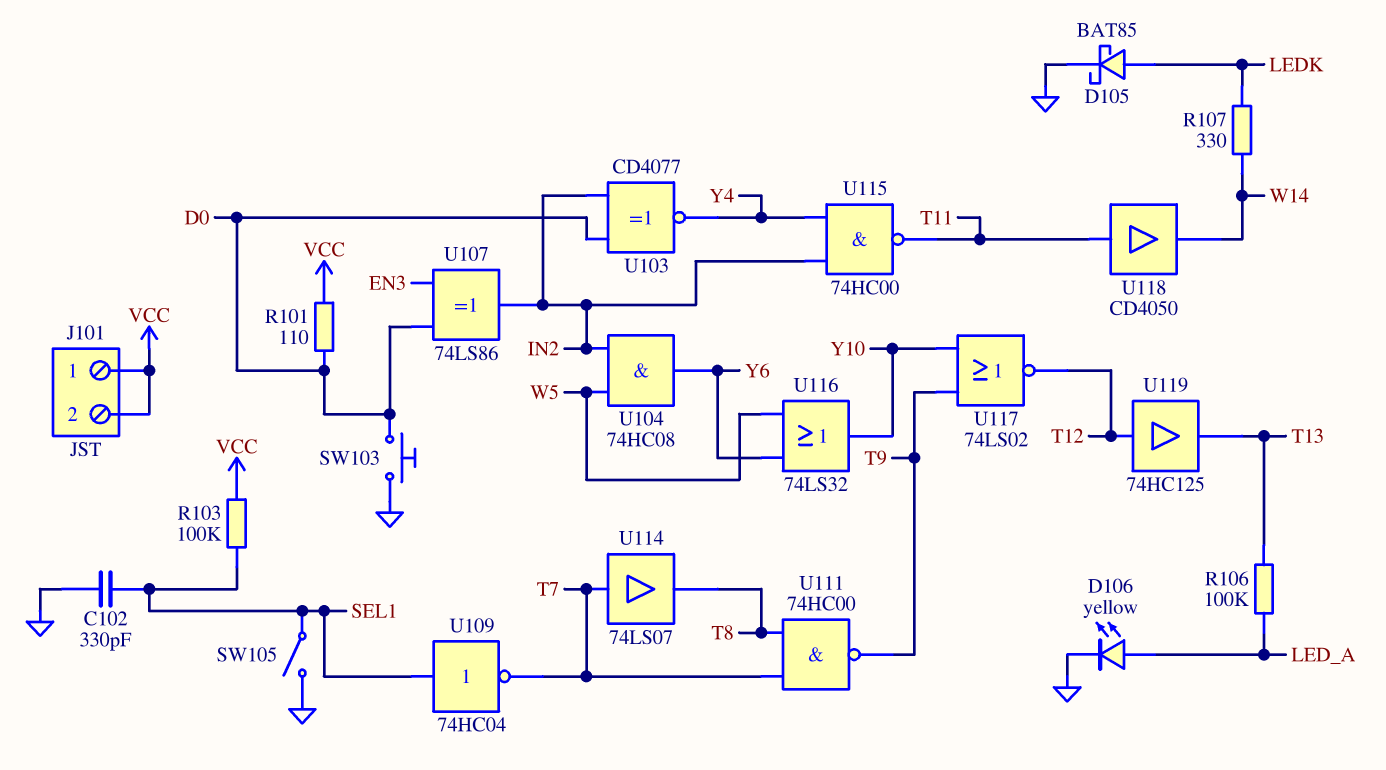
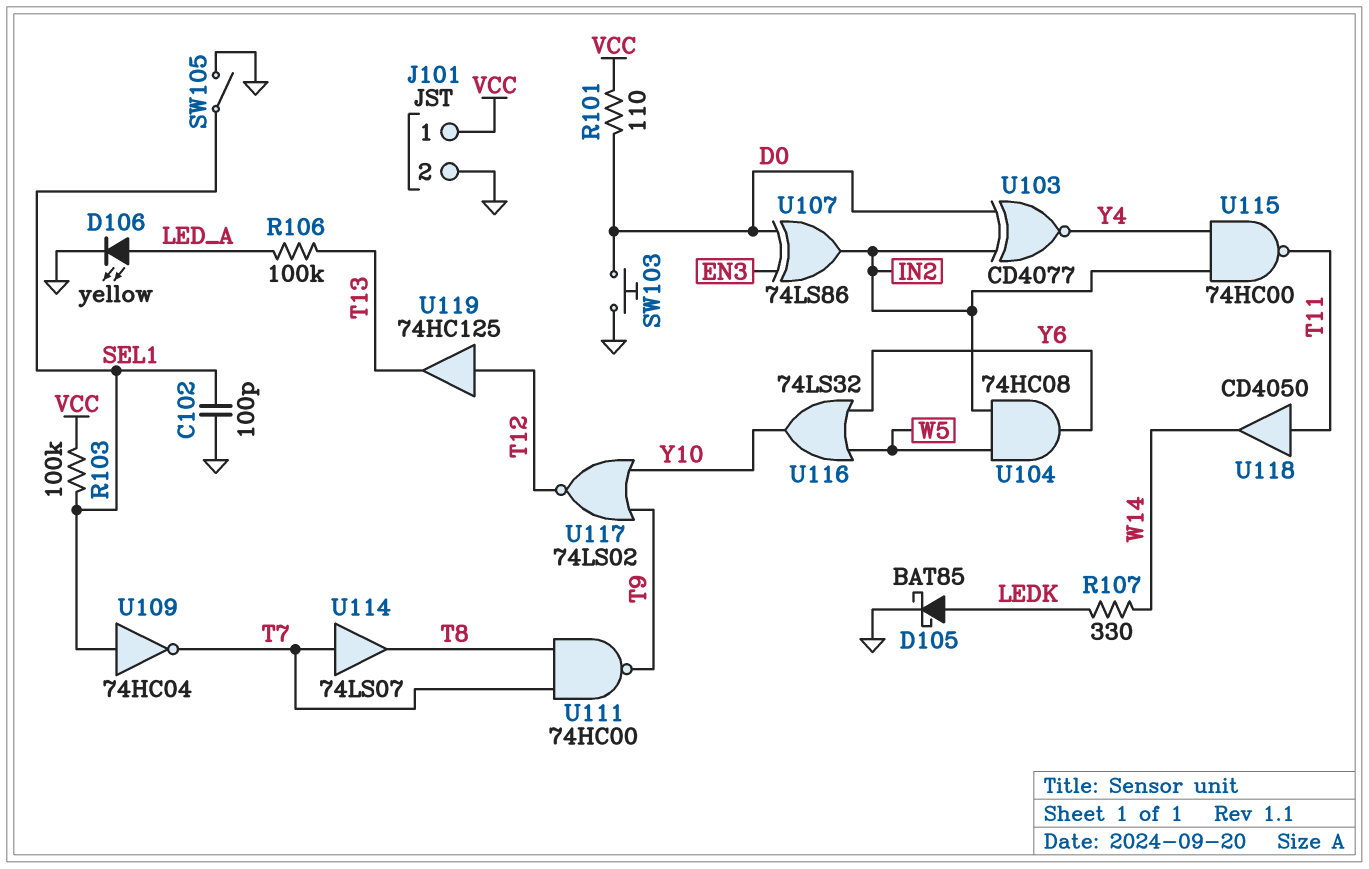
C102: 330pF (GND, SEL1) -> 100pF (GND, SEL1)
J101 pin 2: VCC -> GND

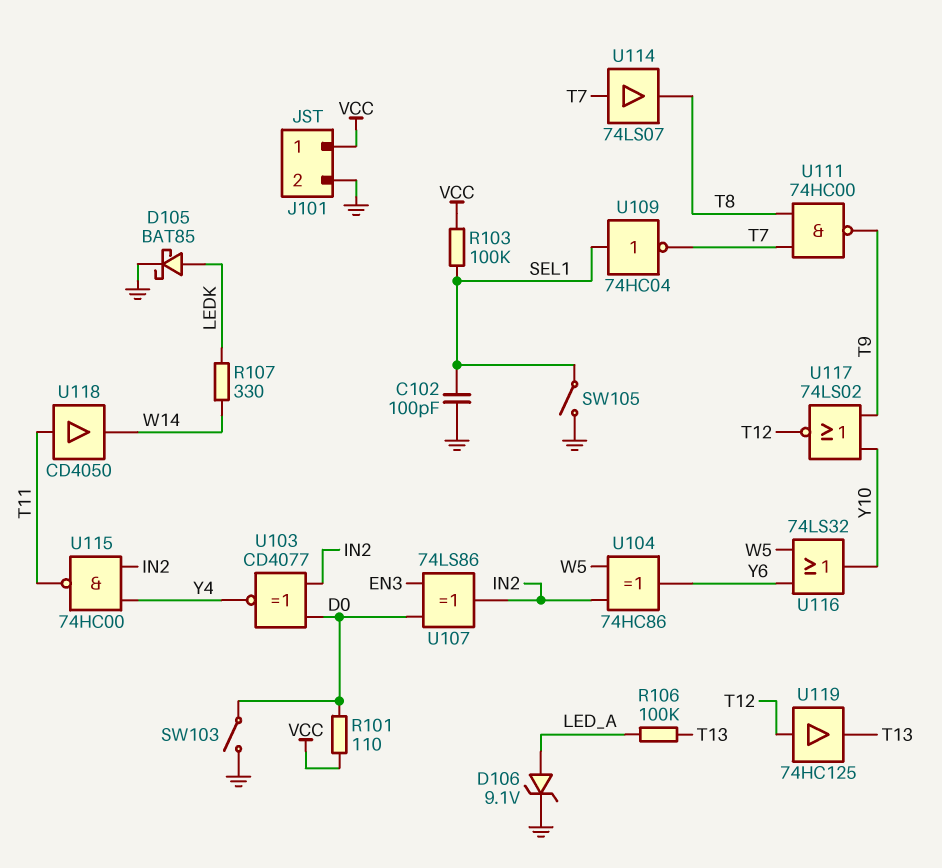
D106: LED yellow (A LED_A, K GND) -> zener 9.1V (A LED_A, K GND)
SW103: button (D0, GND) -> switch (D0, GND)
U104: AND 74HC08 (in IN2, in W5, out Y6) -> XOR 74HC86 (in IN2, in W5, out Y6)

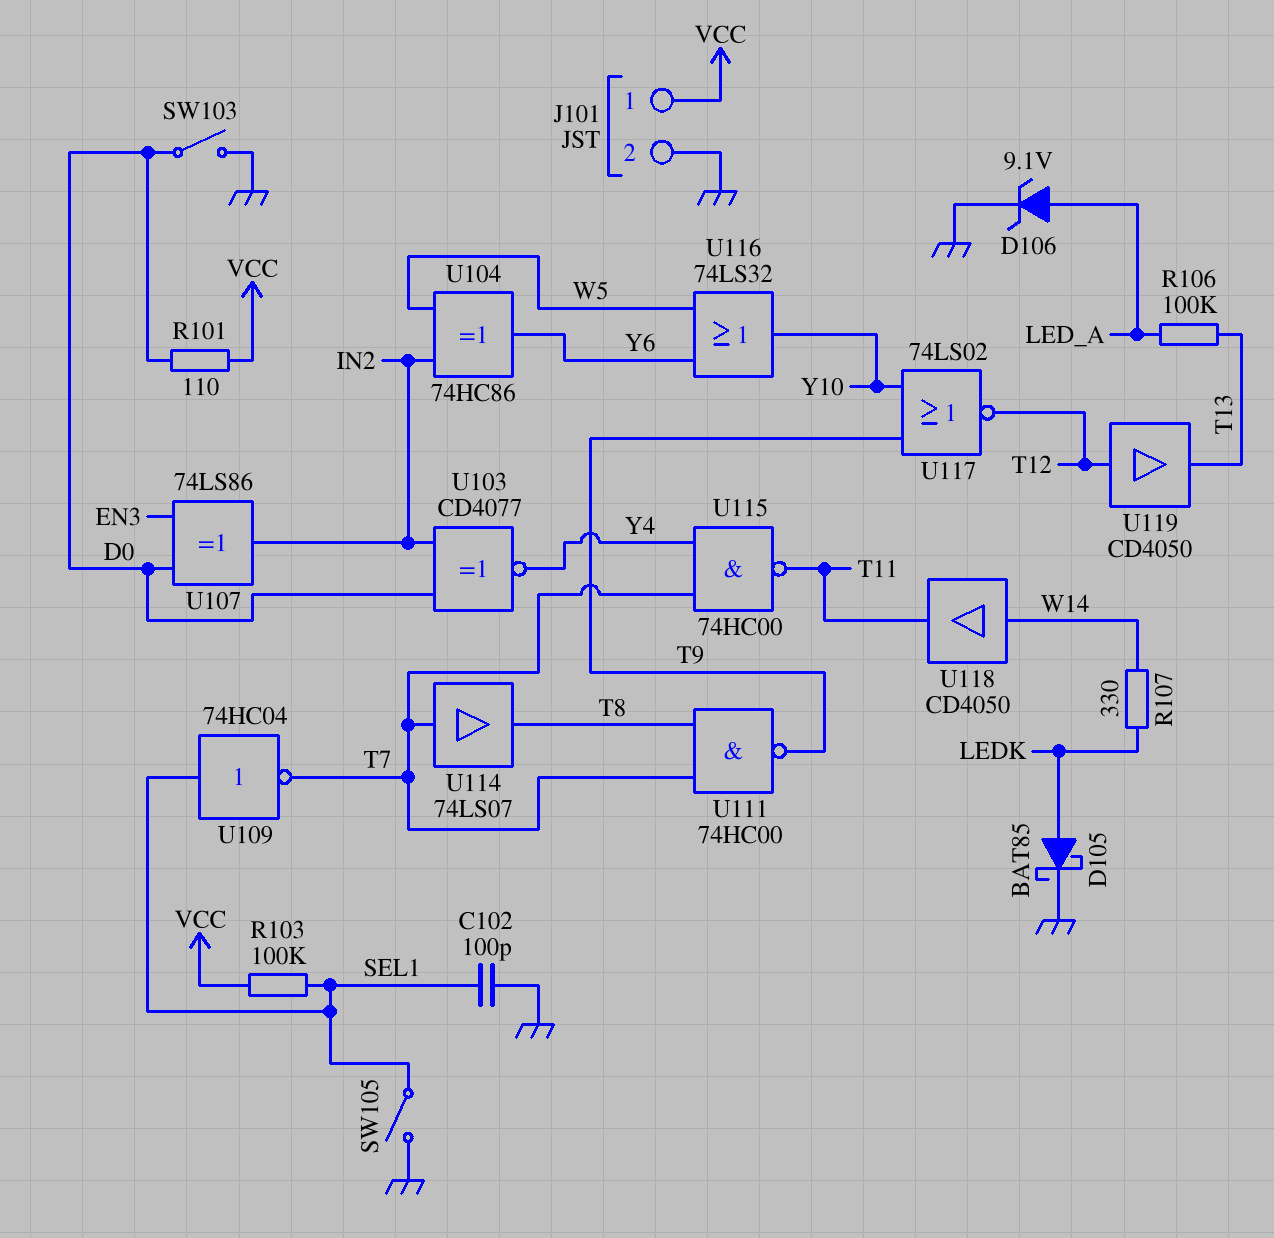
U115: NAND 74HC00 (in IN2, in Y4, out T11) -> NAND 74HC00 (in T7, in Y4, out T11)
U118: buffer CD4050 (in T11, out W14) -> buffer CD4050 (in W14, out T11)
U119: buffer 74HC125 (in T12, out T13) -> buffer CD4050 (in T12, out T13)

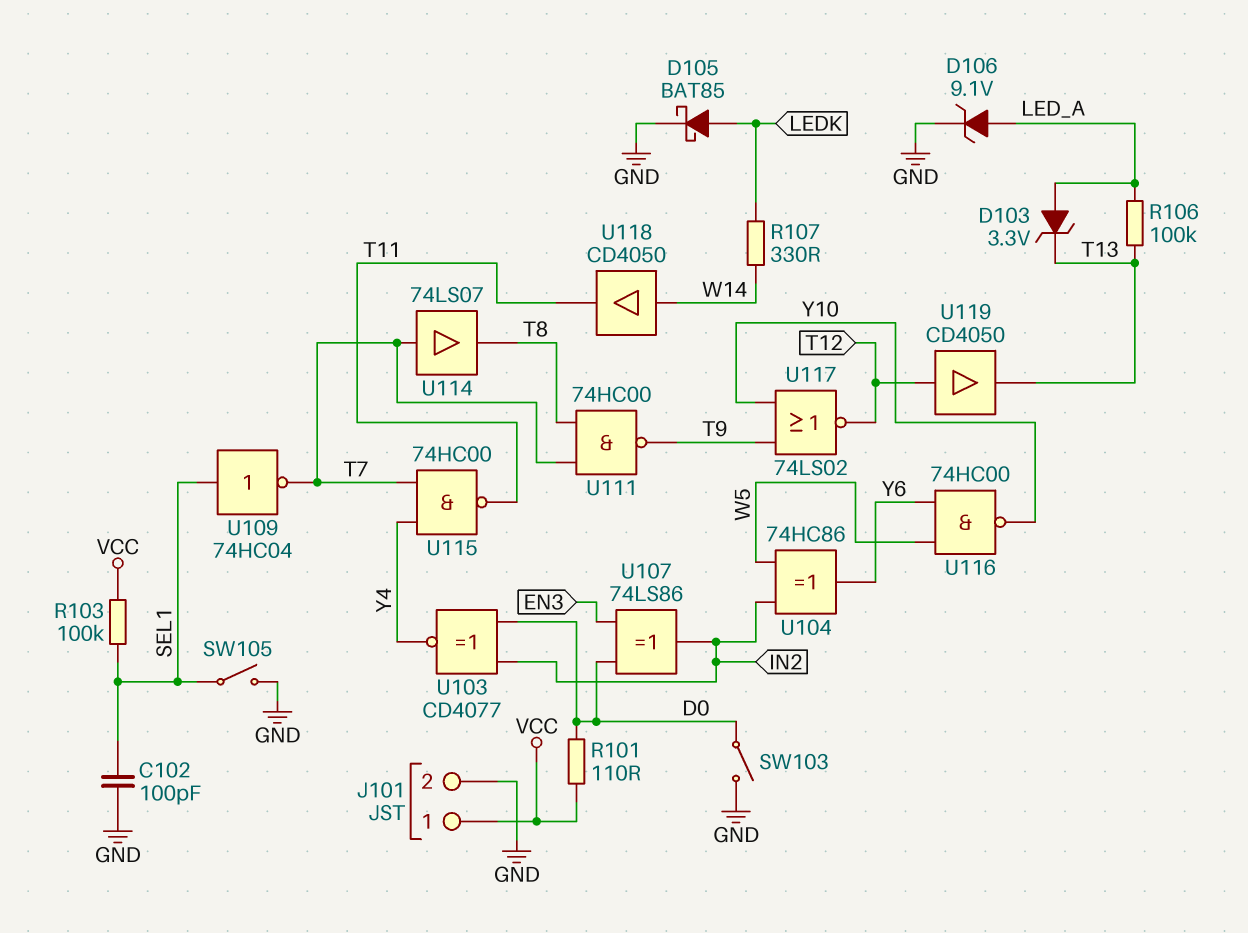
D103: none -> zener 3.3V (A LED_A, K T13)
U116: OR 74LS32 (in W5, in Y6, out Y10) -> NAND 74HC00 (in W5, in Y6, out Y10)

